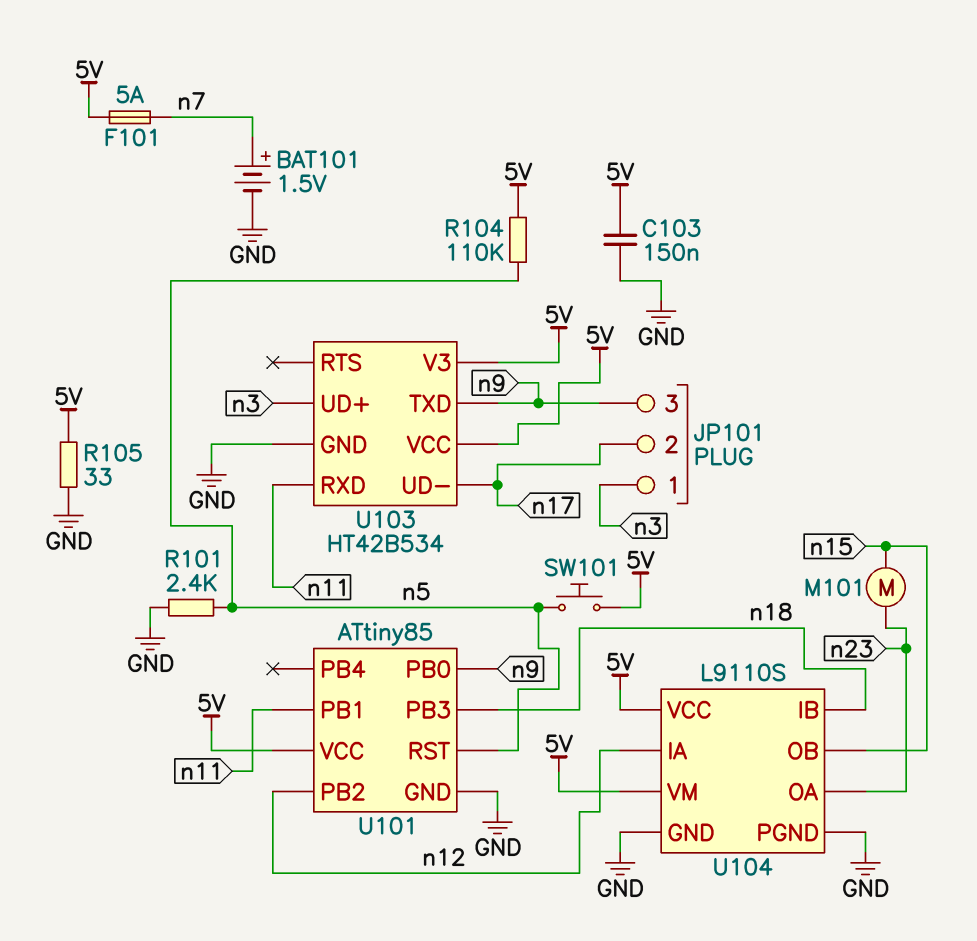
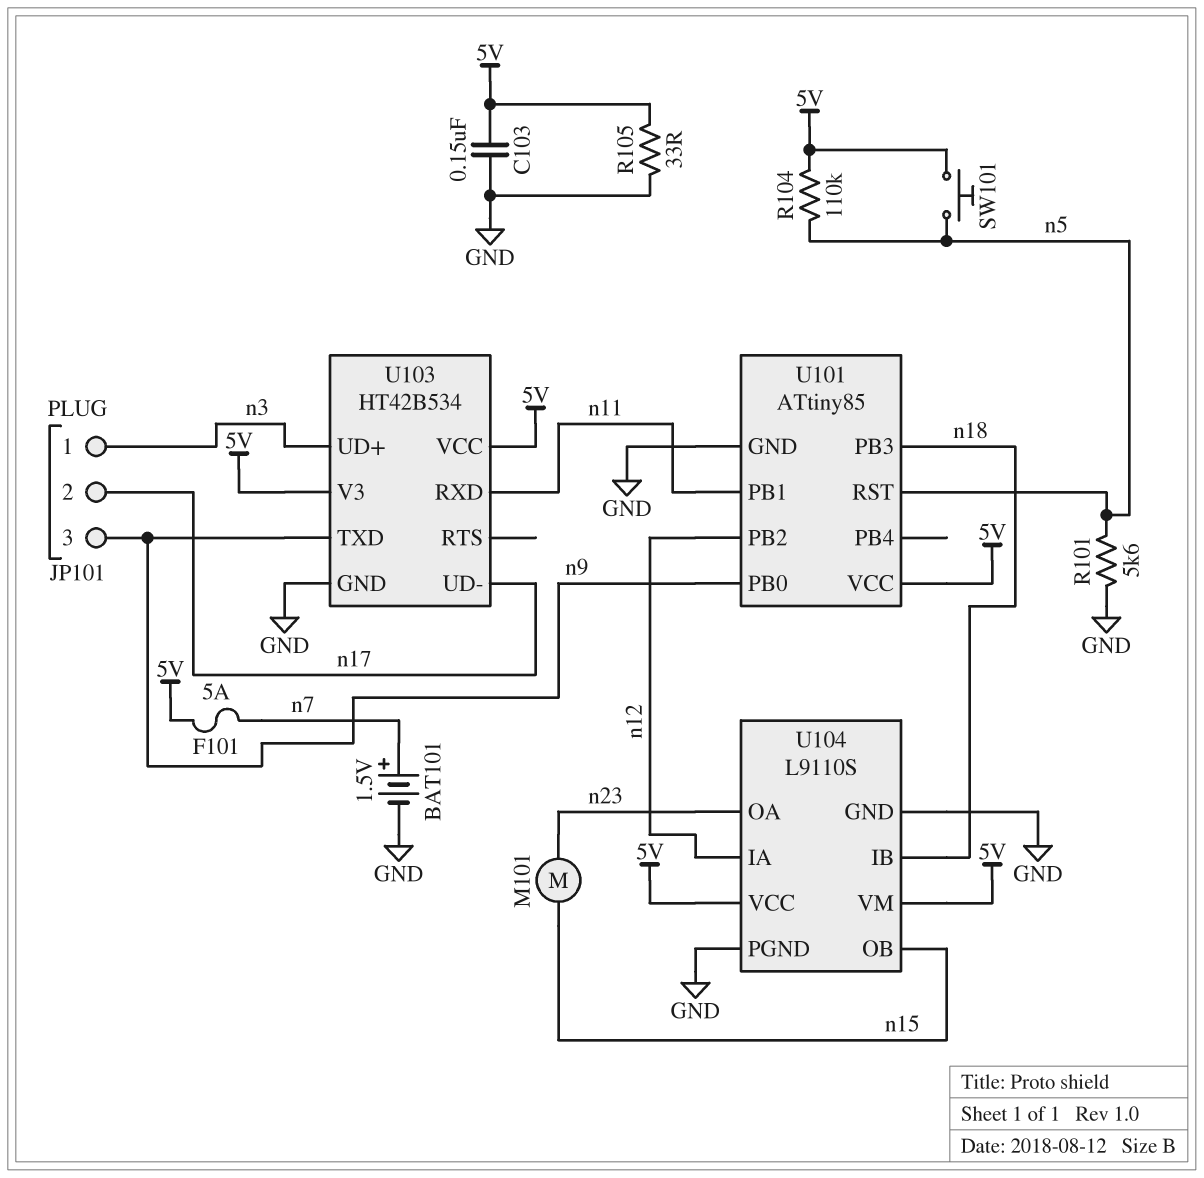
R101: 2.4k (GND, n5) -> 5.6k (GND, n5)

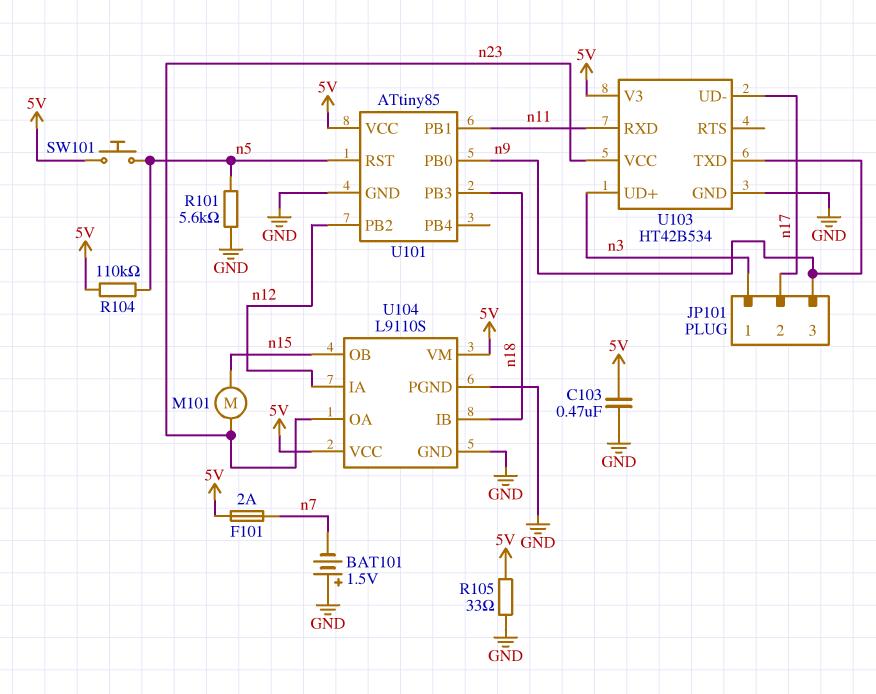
BAT101: 1.5V (plus n7, minus GND) -> 1.5V (plus GND, minus n7)
C103: 150nF (5V, GND) -> 470nF (5V, GND)
F101: 5A (5V, n7) -> 2A (5V, n7)
U103 pin VCC: 5V -> n23

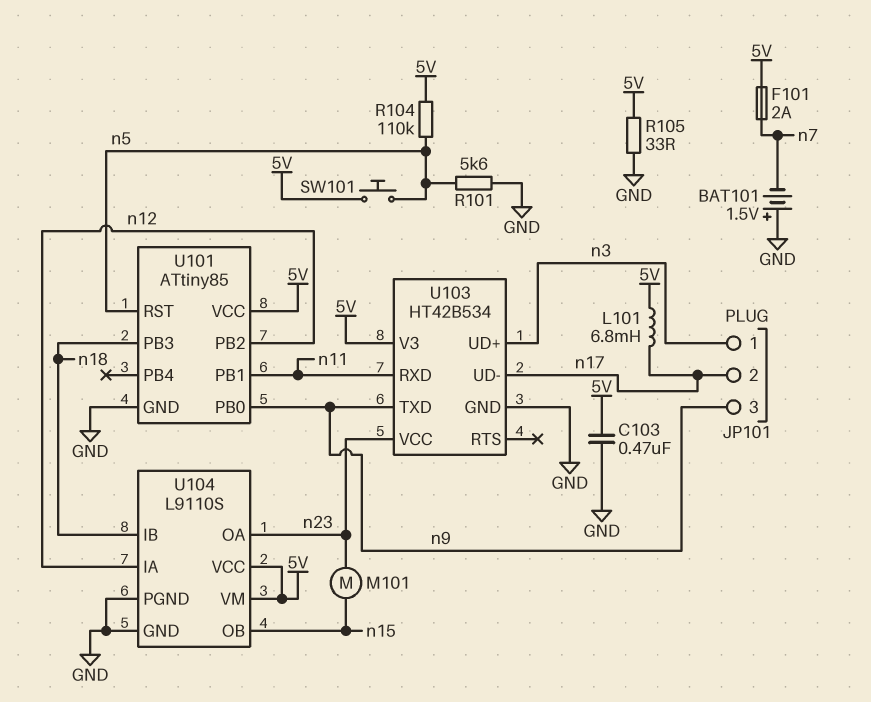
L101: none -> 6.8mH (5V, n17)

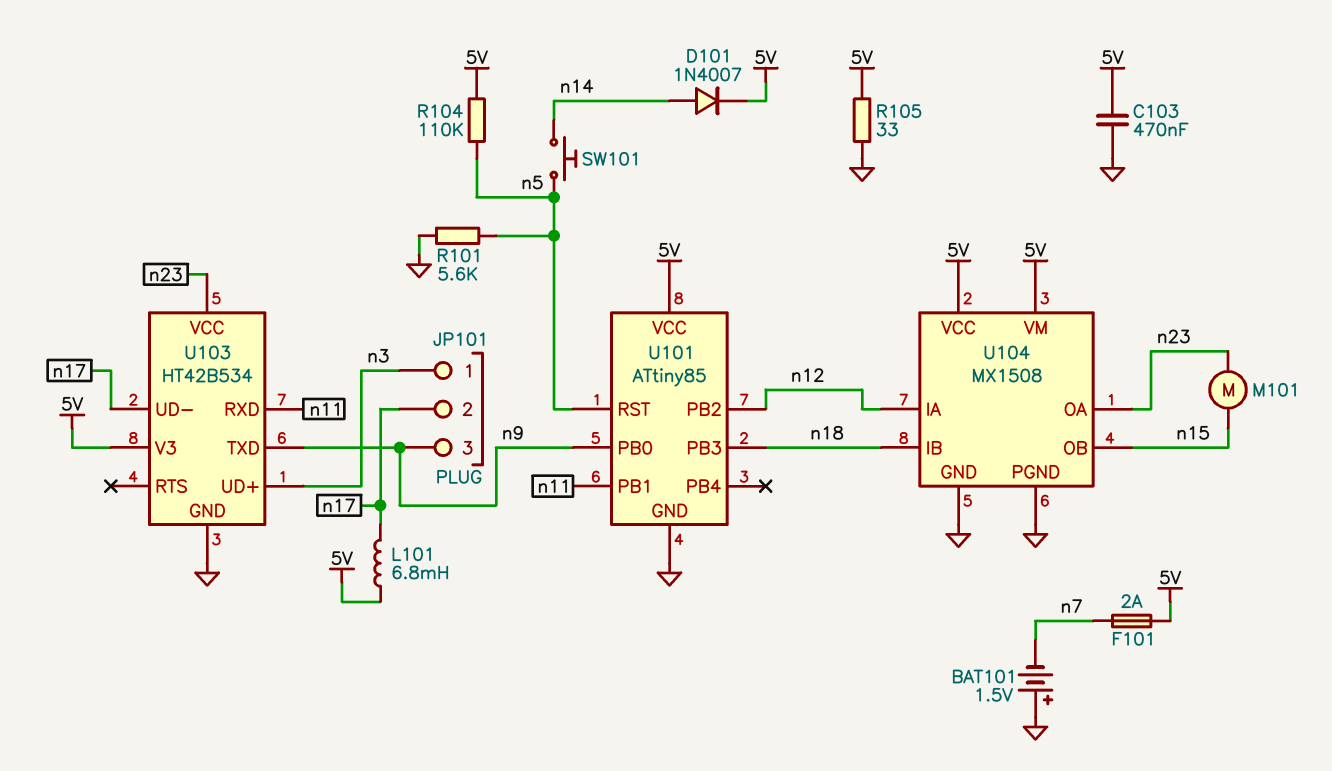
D101: none -> diode 1N4007 (A n14, K 5V)
SW101: button (5V, n5) -> button (n5, n14)
U104: L9110S -> MX1508

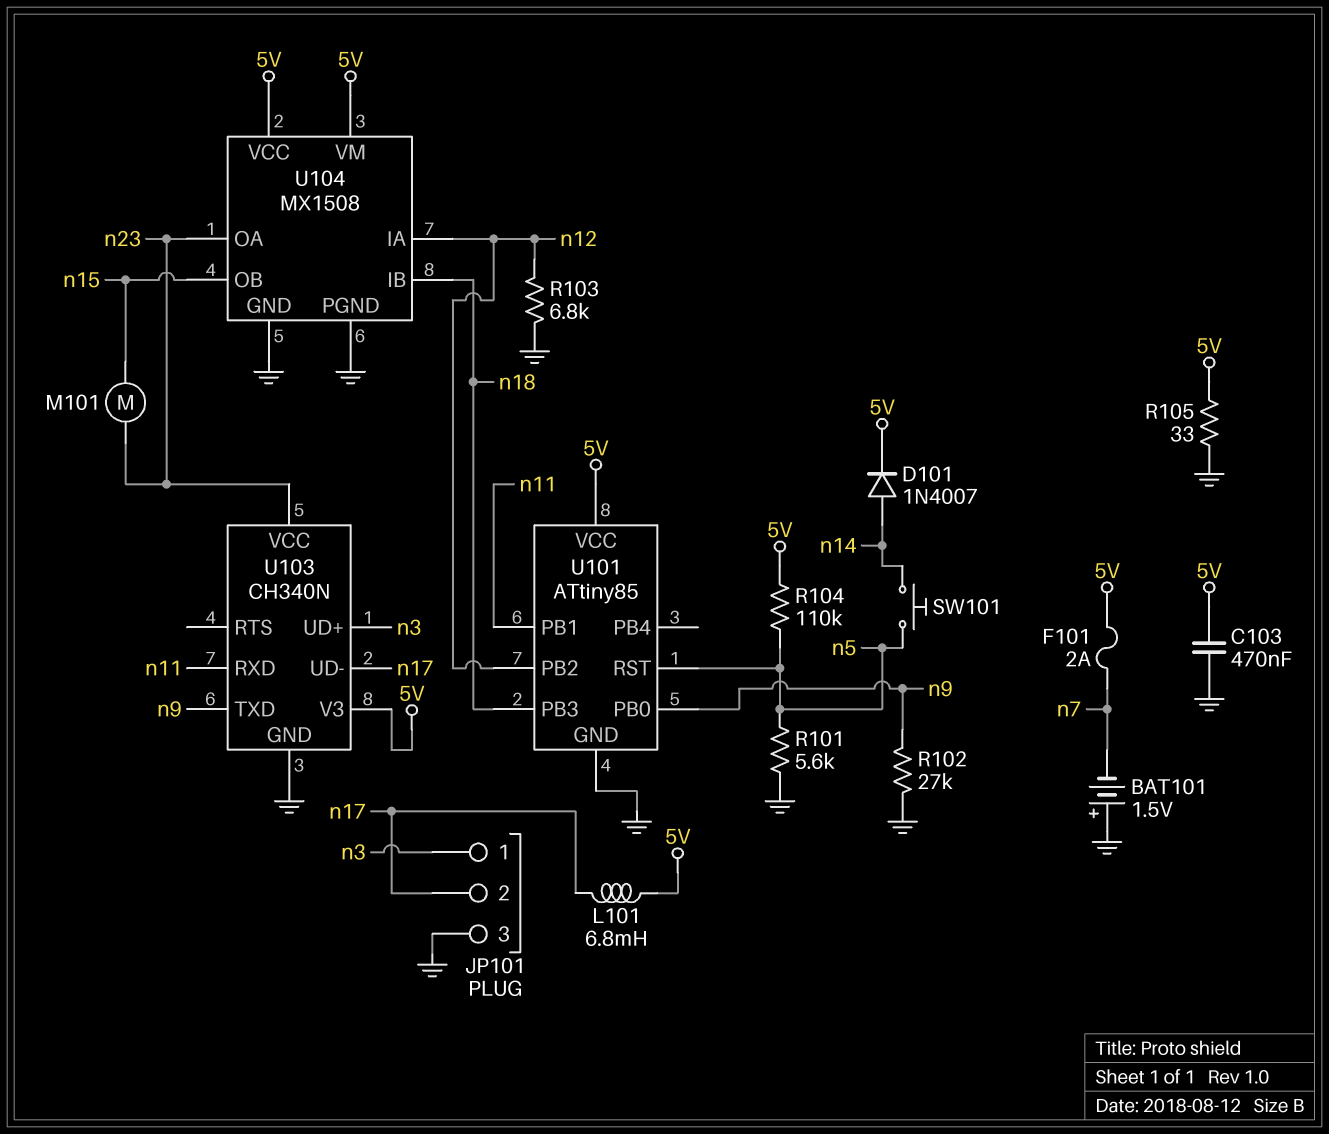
JP101 pin 3: n9 -> GND
R102: none -> 27k (GND, n9)
R103: none -> 6.8k (GND, n12)
U103: HT42B534 -> CH340N

